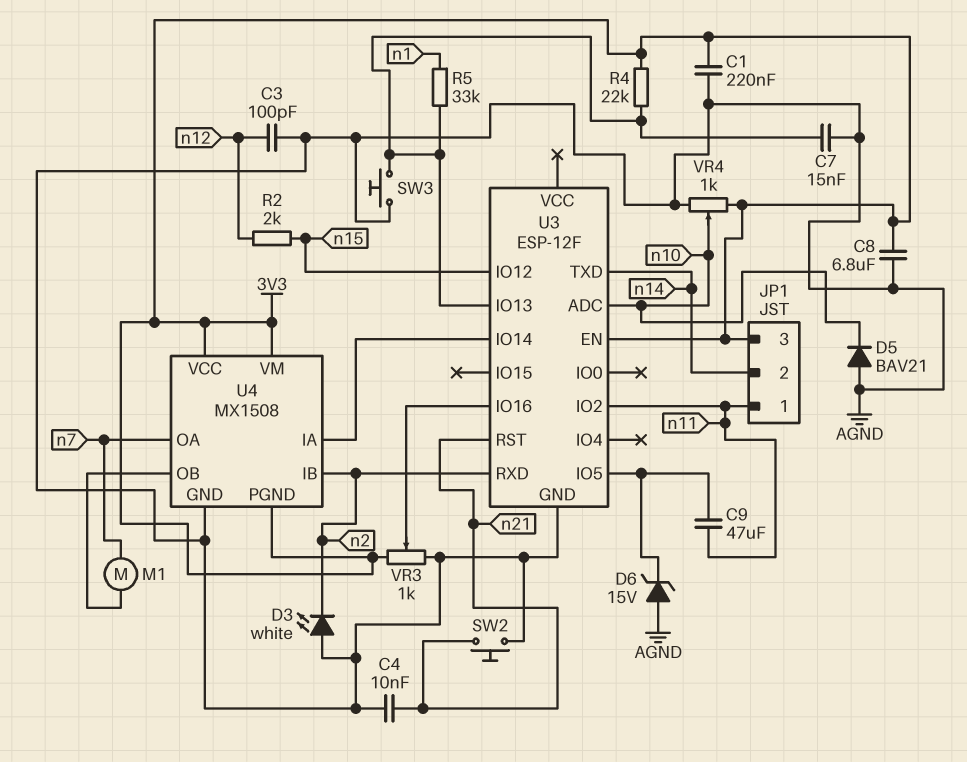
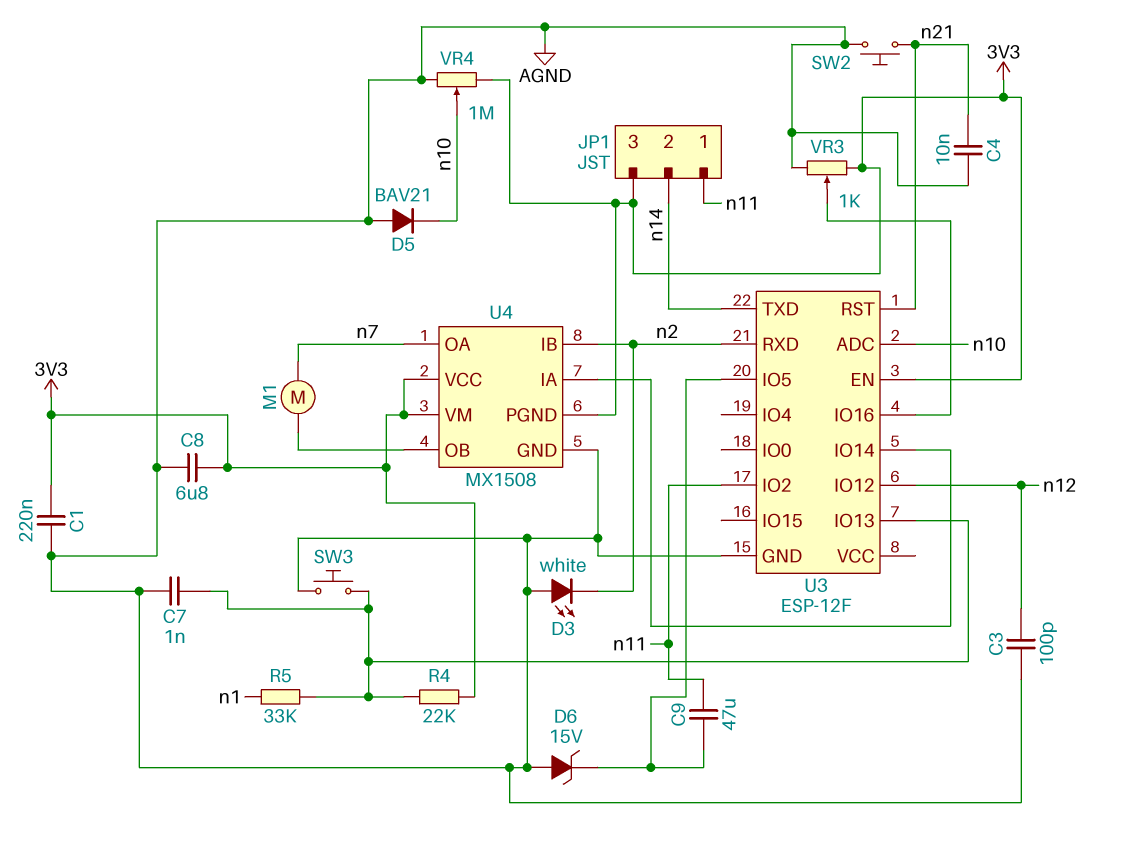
C7: 15nF (AGND, U3/IO13) -> 1nF (AGND, U3/IO13)
R2: 2k (n12, n15) -> none
U3 pin IO12: n15 -> n12
VR4: 1k (3V3, AGND, wiper n10) -> 1M (3V3, AGND, wiper n10)

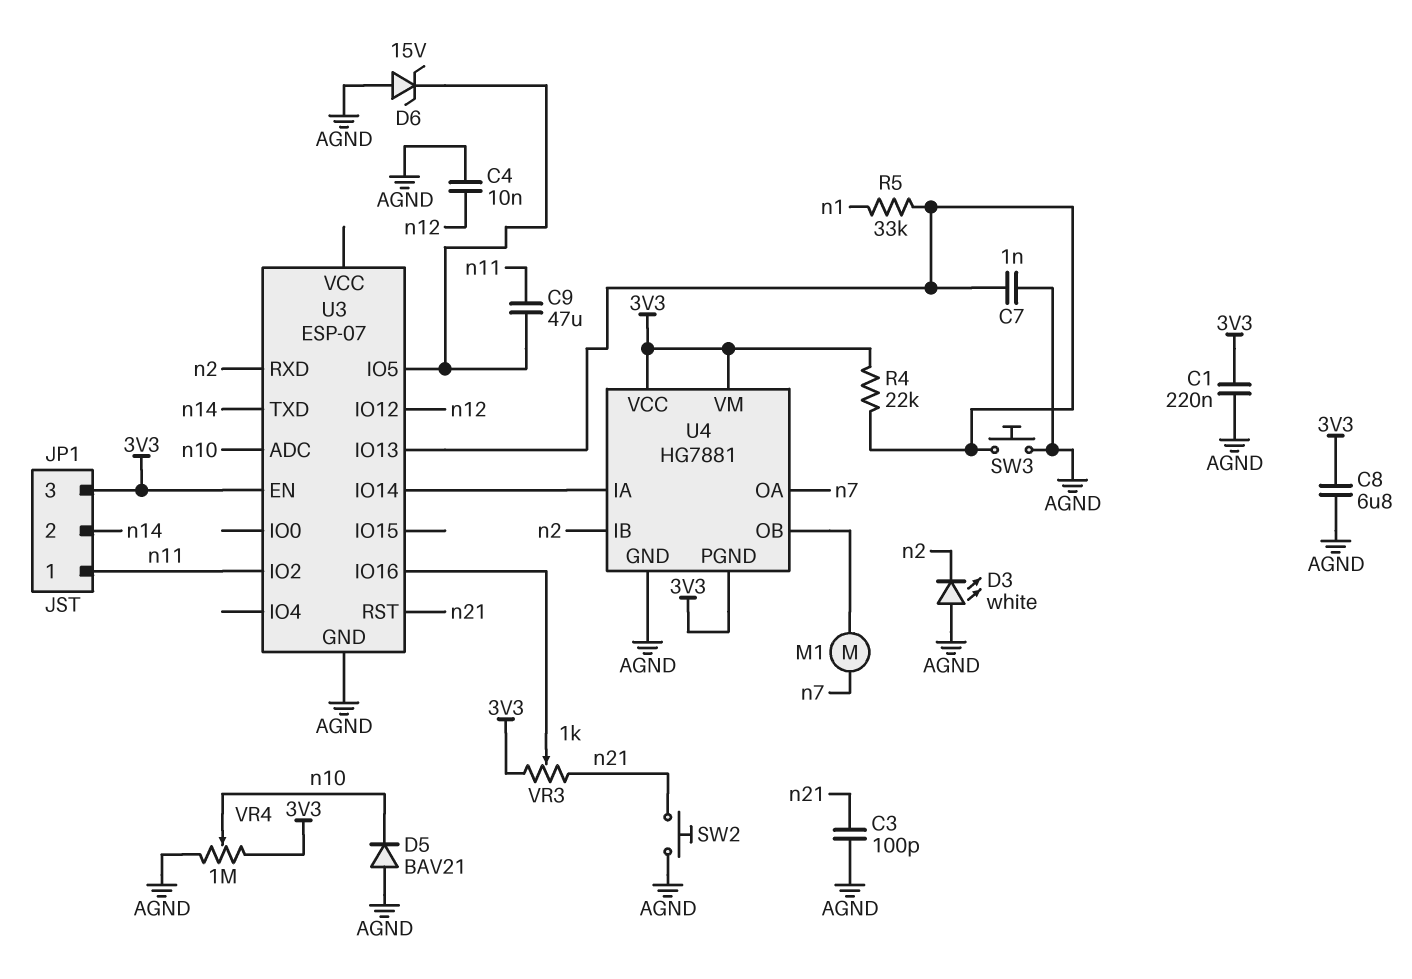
C3: 100pF (AGND, n12) -> 100pF (AGND, n21)
C4: 10nF (AGND, n21) -> 10nF (AGND, n12)
U3: ESP-12F -> ESP-07
U4: MX1508 -> HG7881
VR3: 1k (3V3, AGND, wiper U3/IO16) -> 1k (3V3, n21, wiper U3/IO16)

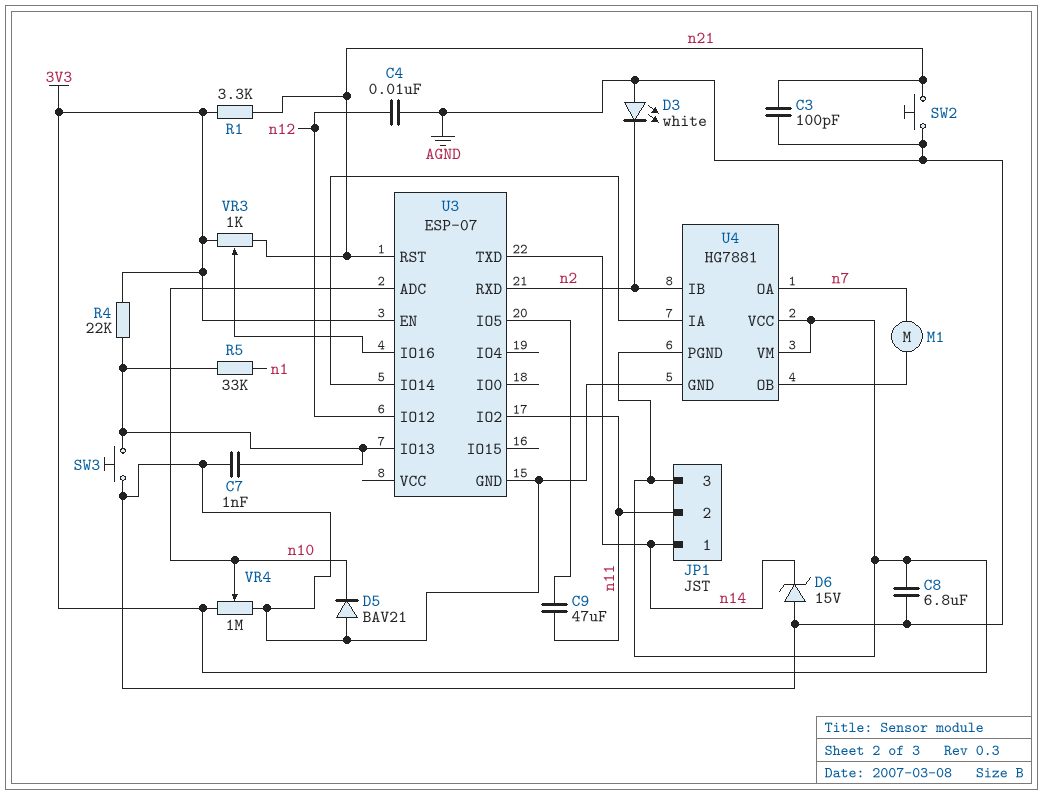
C1: 220nF (3V3, AGND) -> none
D6: zener 15V (A AGND, K U3/IO5) -> zener 15V (A AGND, K n14)
JP1 pin 1: n11 -> n14
JP1 pin 2: n14 -> n11
R1: none -> 3.3k (3V3, n21)

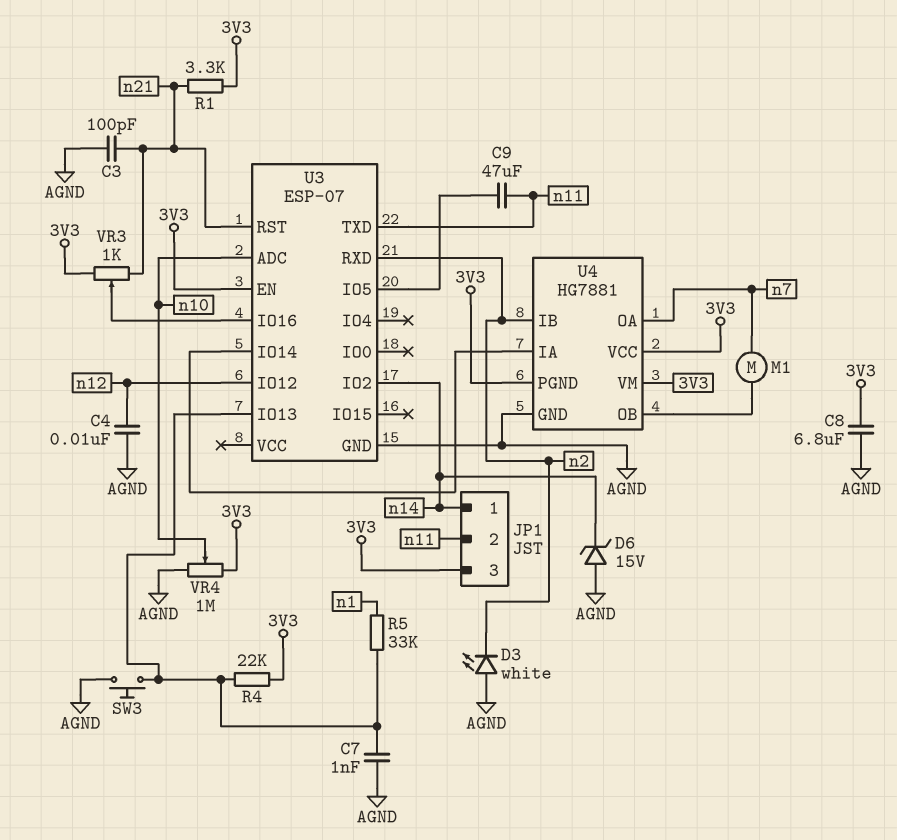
D5: diode BAV21 (A AGND, K n10) -> none
SW2: button (AGND, n21) -> none
U3 pin IO2: n11 -> n14
U3 pin TXD: n14 -> n11

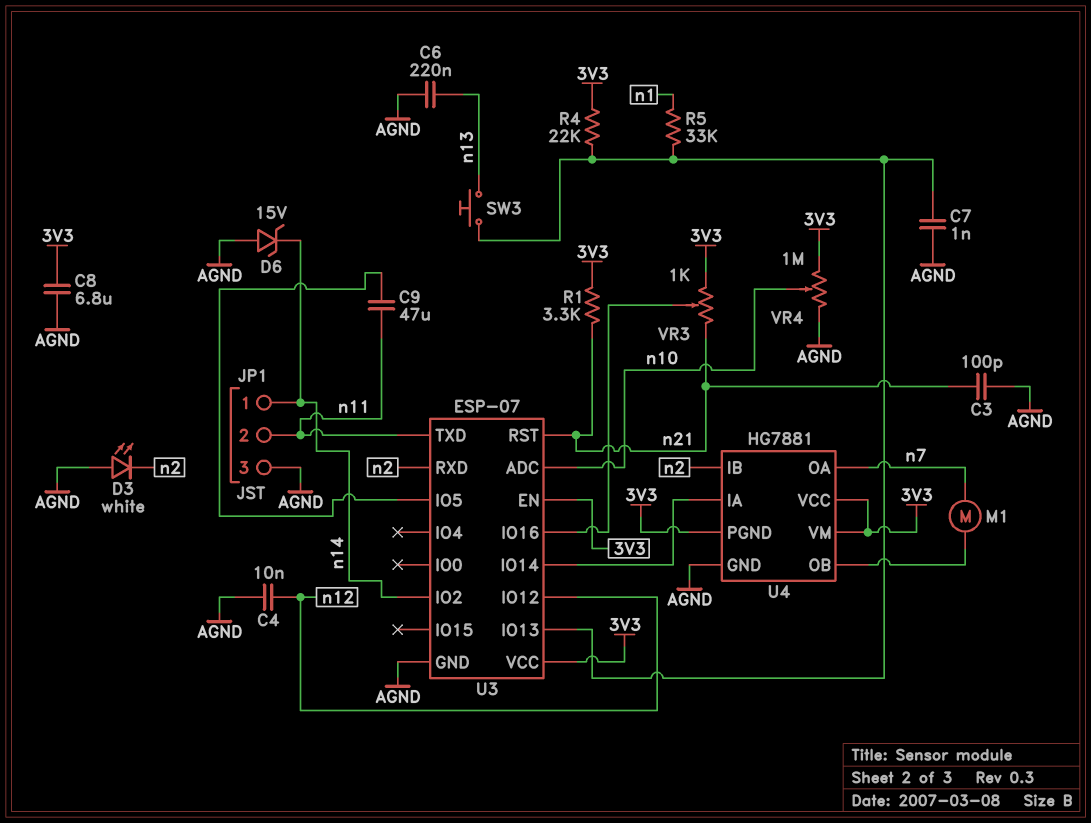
C6: none -> 220nF (AGND, n13)
JP1 pin 3: 3V3 -> AGND
SW3: button (AGND, U3/IO13) -> button (U3/IO13, n13)
U3 pin VCC: none -> 3V3

